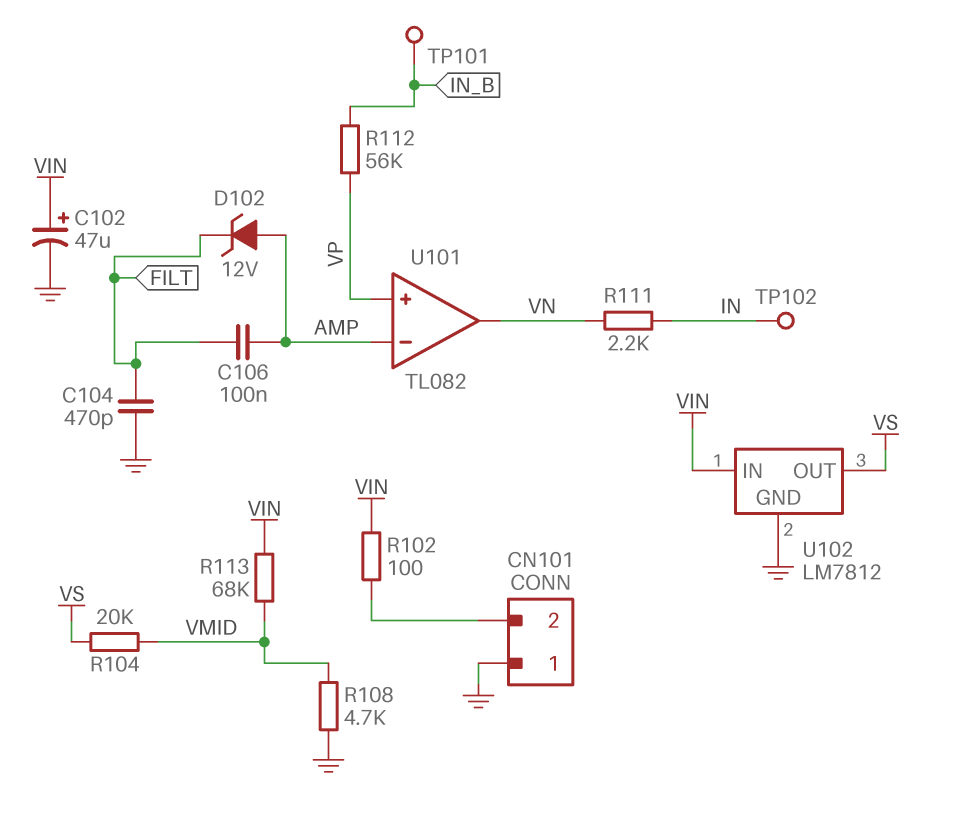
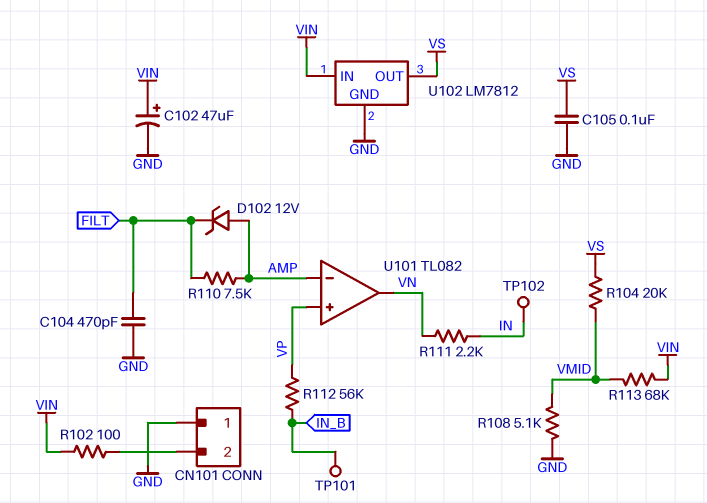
C105: none -> 100nF (GND, VS)
C106: 100nF (AMP, FILT) -> none
R108: 4.7k (GND, VMID) -> 5.1k (GND, VMID)
R110: none -> 7.5k (AMP, FILT)

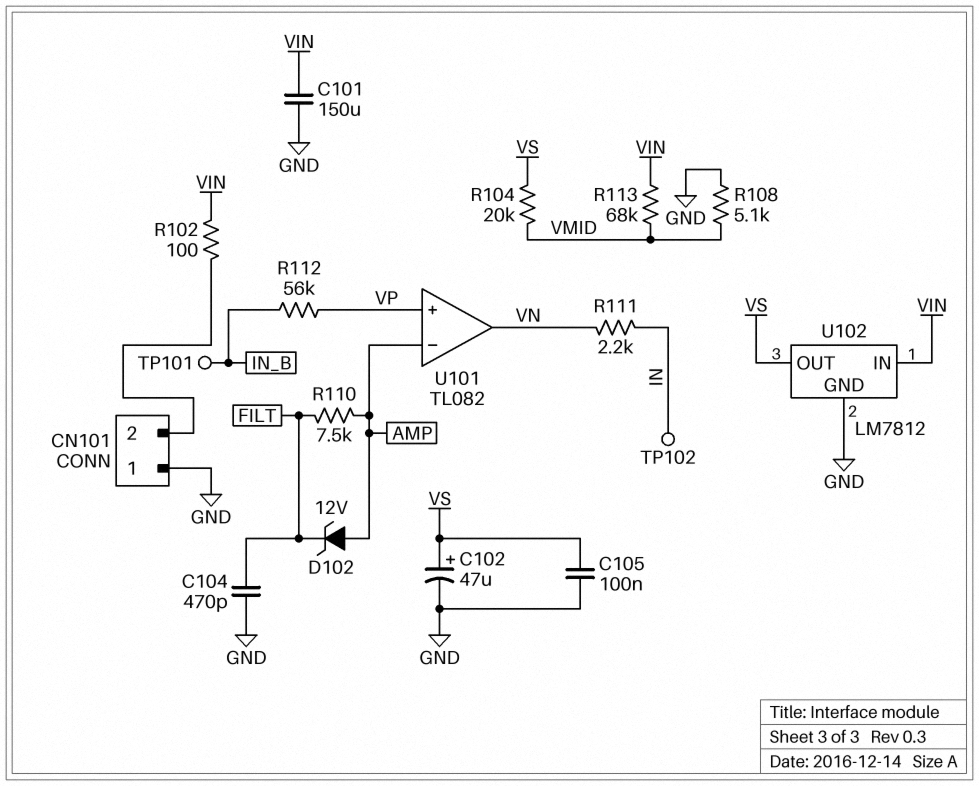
C101: none -> 150uF (GND, VIN)
C102: 47uF (plus VIN, minus GND) -> 47uF (plus VS, minus GND)

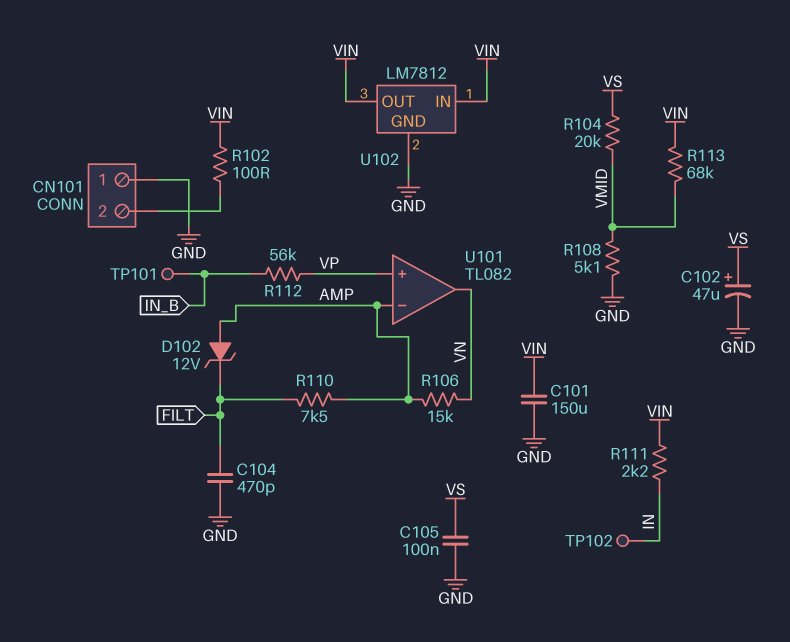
R106: none -> 15k (AMP, VN)
R111: 2.2k (IN, VN) -> 2.2k (IN, VIN)
U102 pin OUT: VS -> VIN

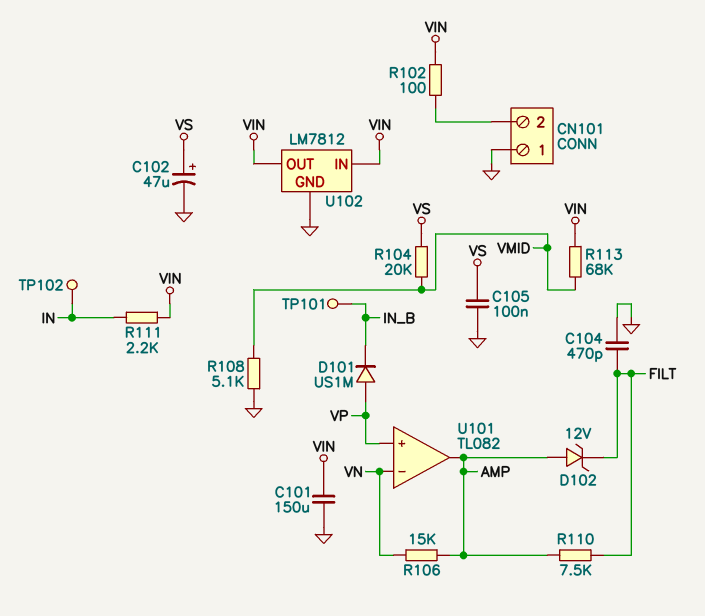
D101: none -> diode US1M (A VP, K IN_B)
R112: 56k (IN_B, VP) -> none
U101 pin in-: AMP -> VN
U101 pin out: VN -> AMP

